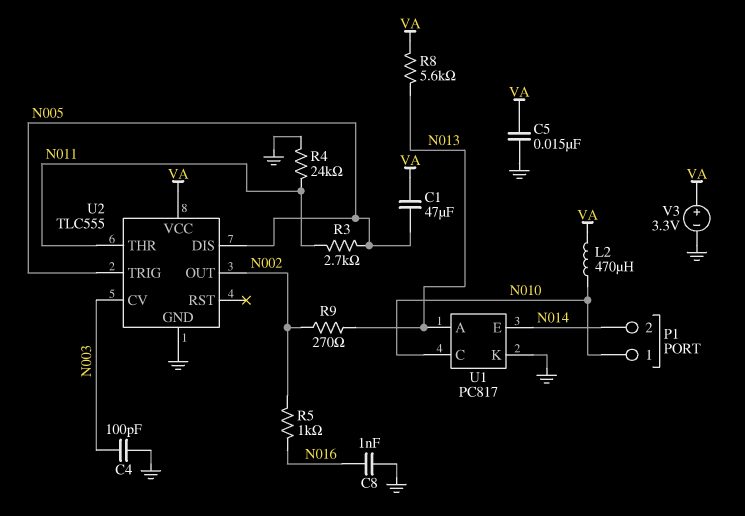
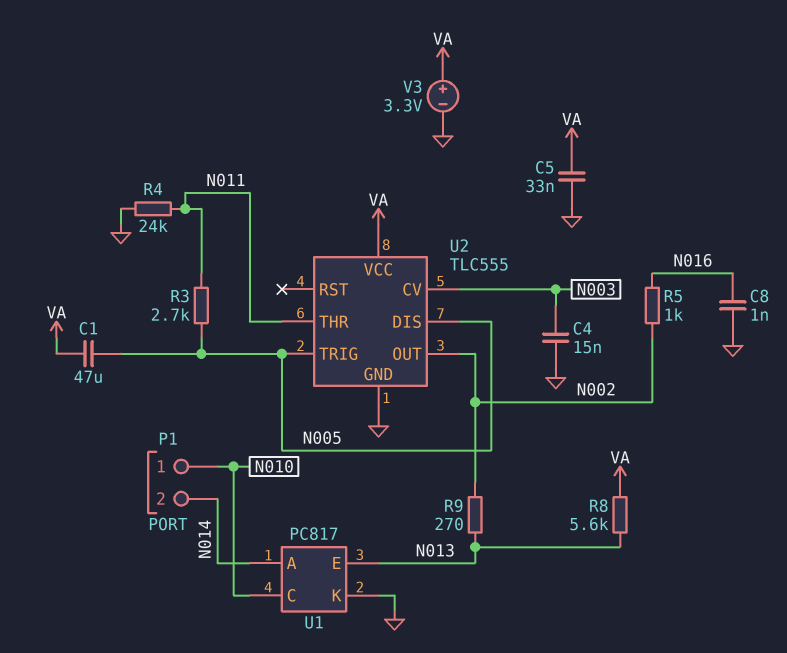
C4: 100pF (GND, N003) -> 15nF (GND, N003)
C5: 15nF (GND, VA) -> 33nF (GND, VA)
L2: 470uH (N010, VA) -> none
U1 pin A: N013 -> N014
U1 pin E: N014 -> N013

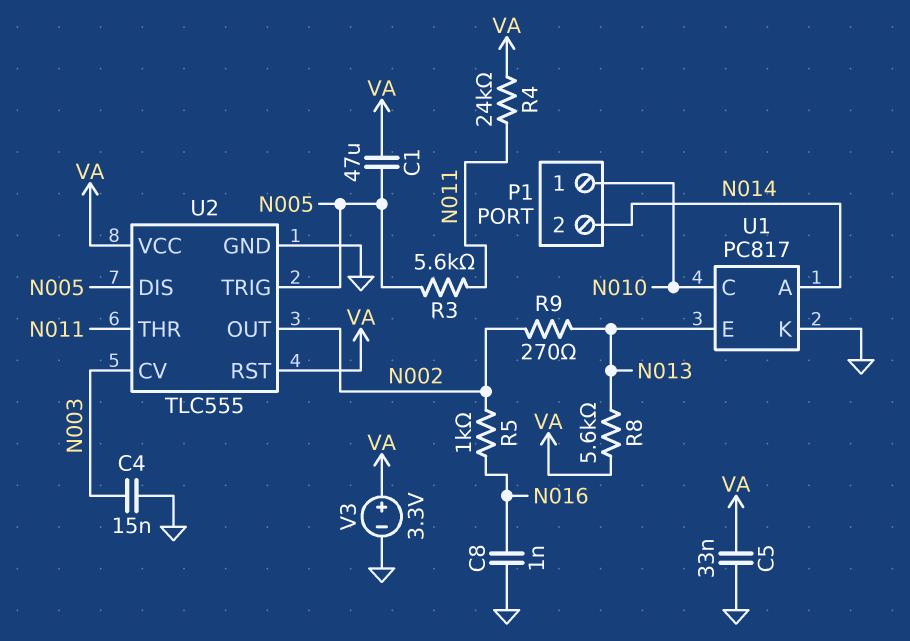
R3: 2.7k (N005, N011) -> 5.6k (N005, N011)
R4: 24k (GND, N011) -> 24k (N011, VA)
U2 pin RST: none -> VA

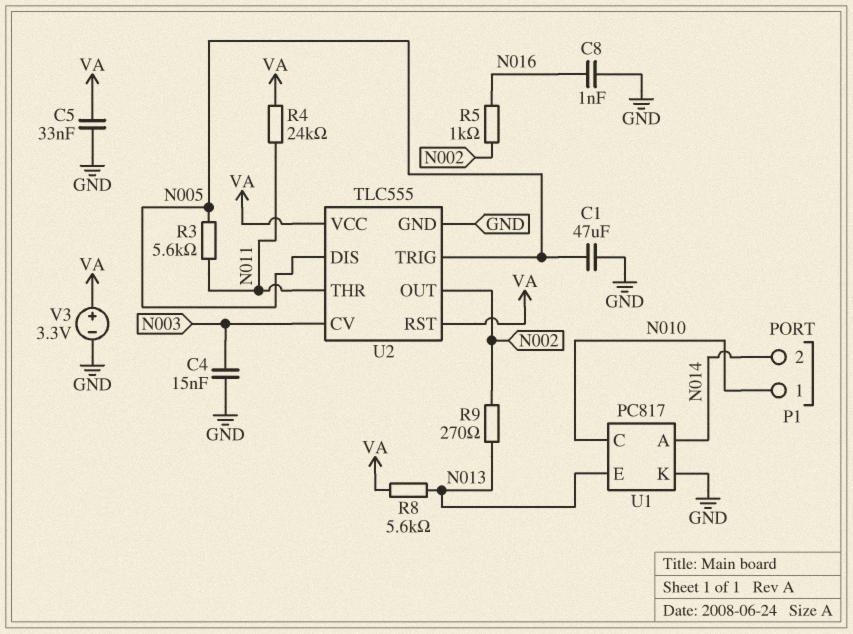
C1: 47uF (N005, VA) -> 47uF (GND, N005)

